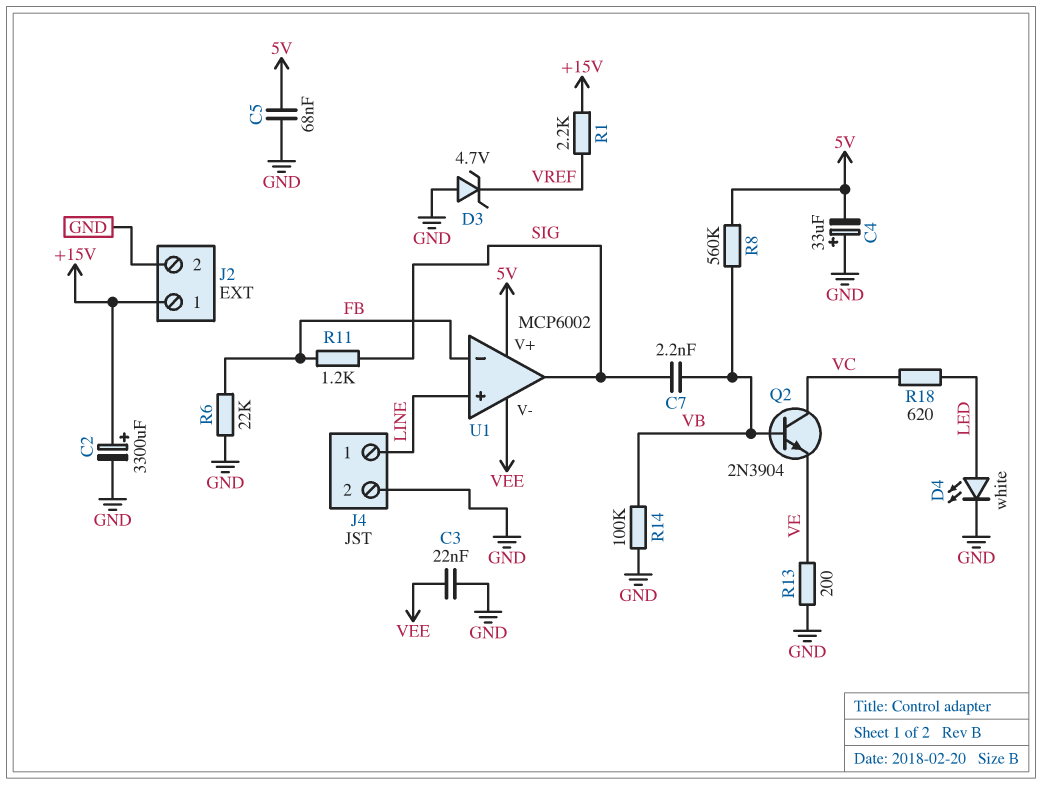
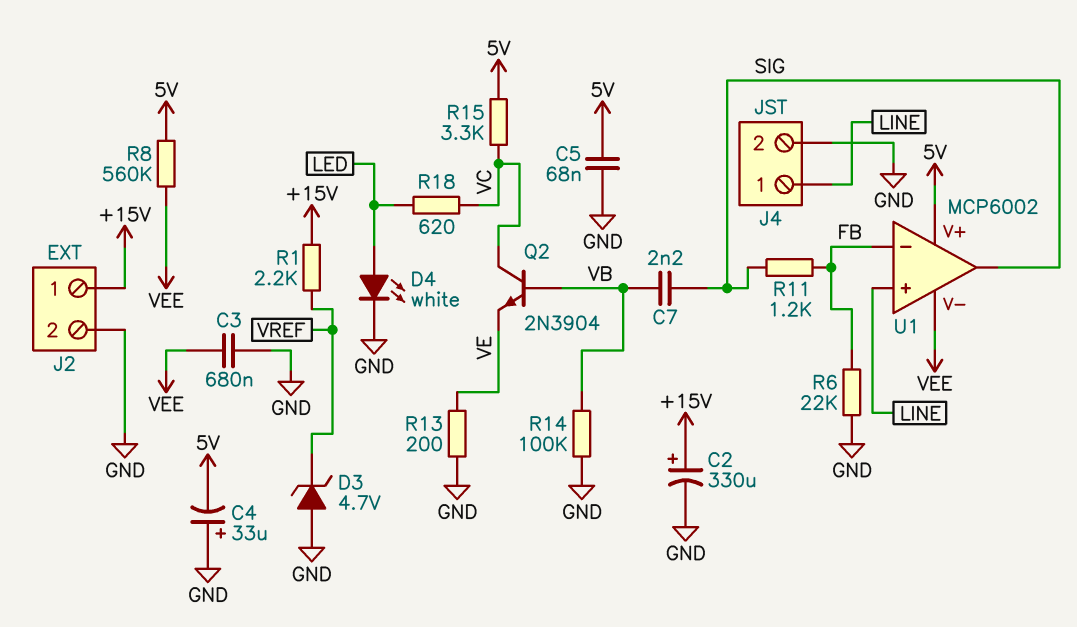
C2: 3300uF (plus +15V, minus GND) -> 330uF (plus +15V, minus GND)
C3: 22nF (GND, VEE) -> 680nF (GND, VEE)
R8: 560k (5V, VB) -> 560k (5V, VEE)
R15: none -> 3.3k (5V, VC)

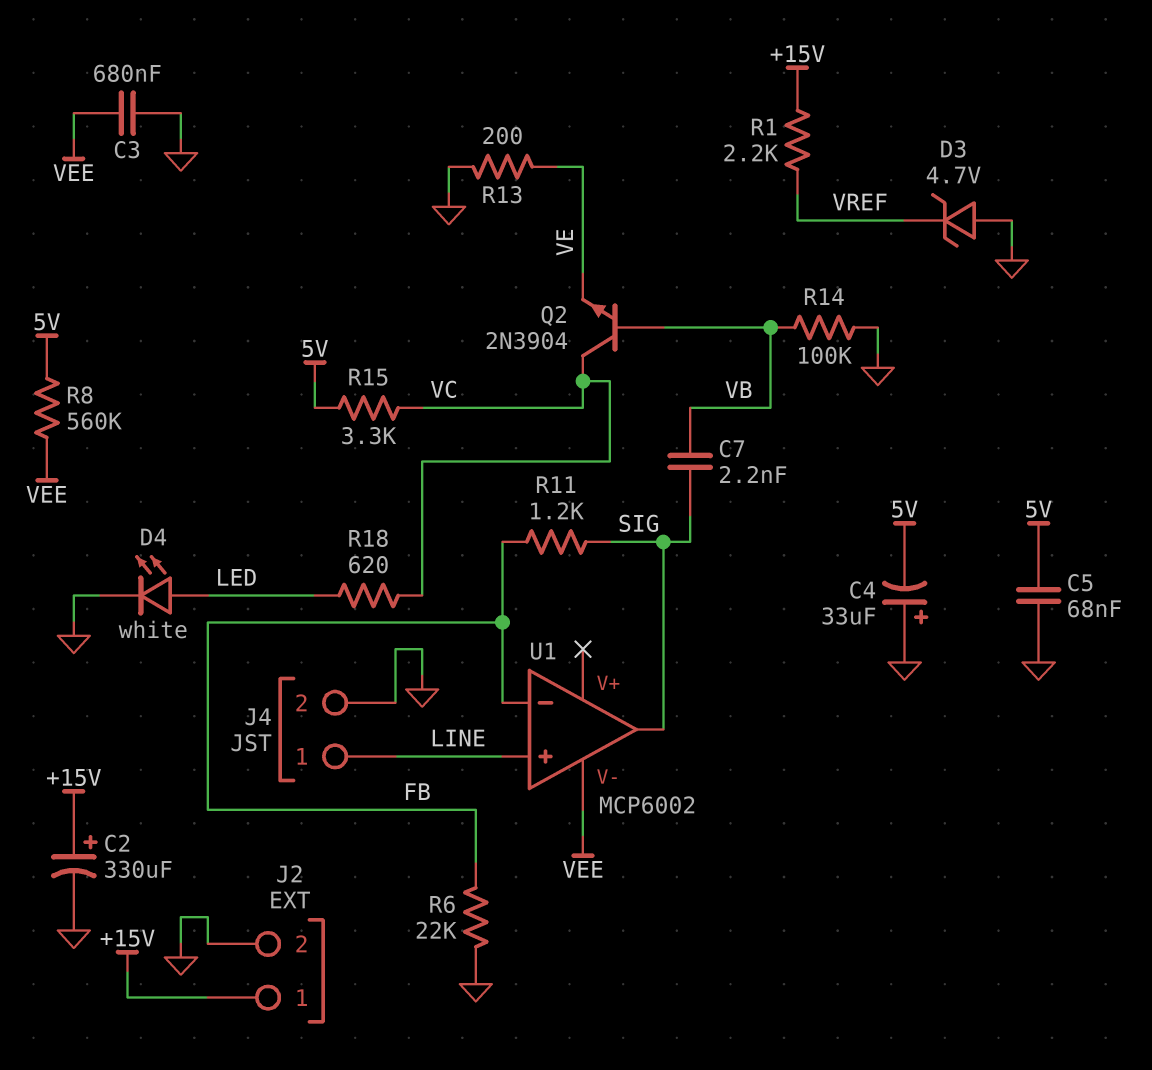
U1 pin V+: 5V -> none

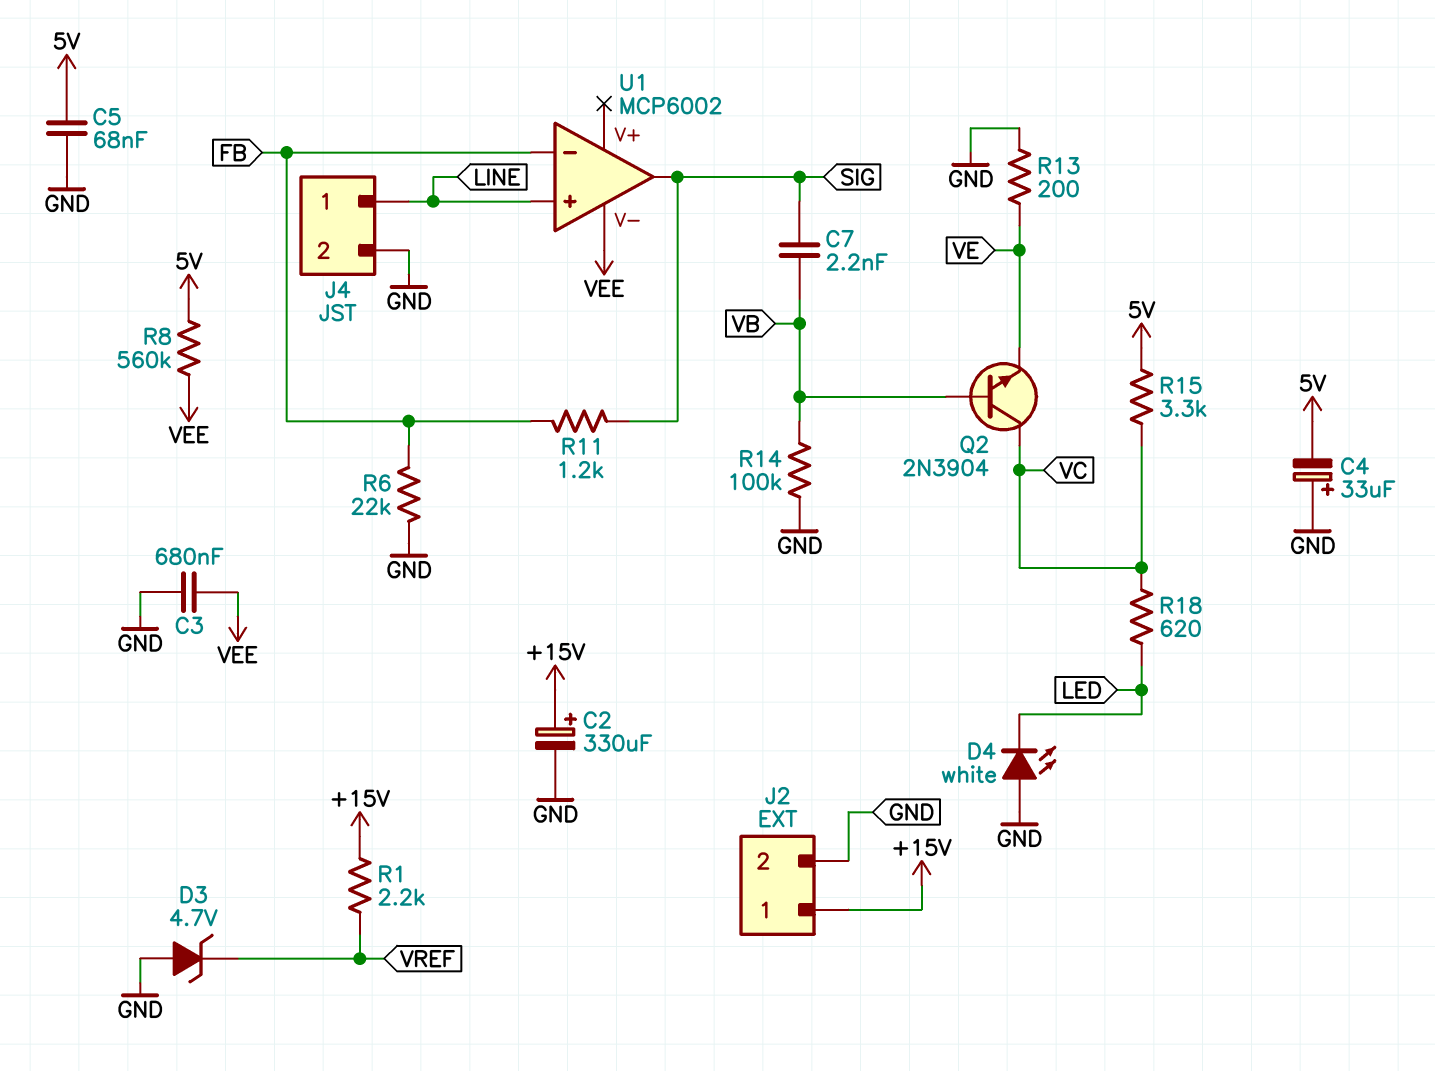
D4: LED white (A LED, K GND) -> LED white (A GND, K LED)

